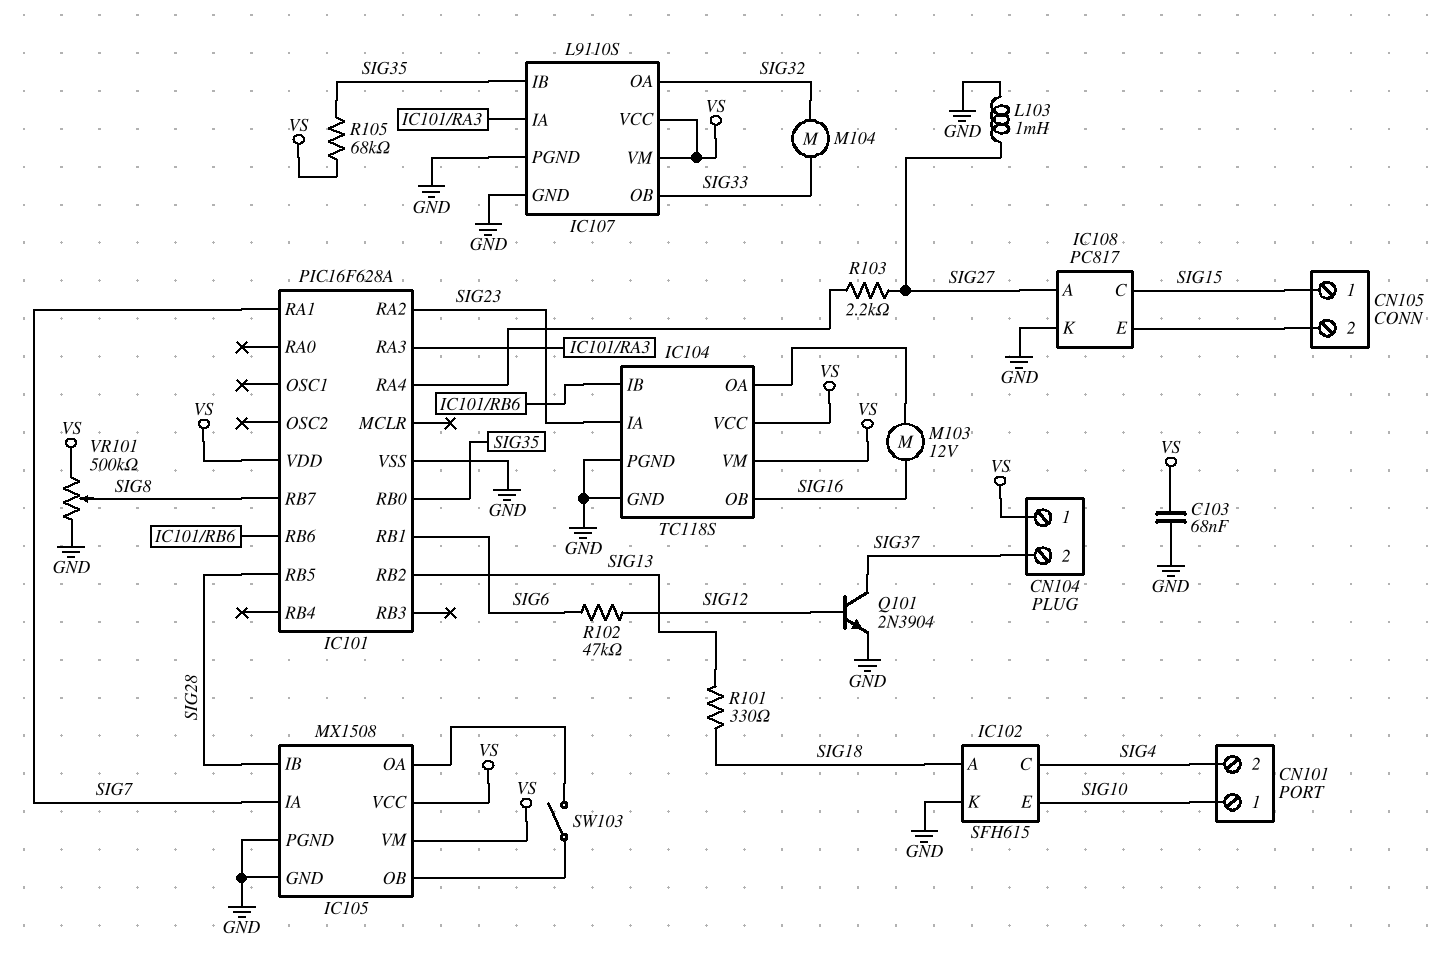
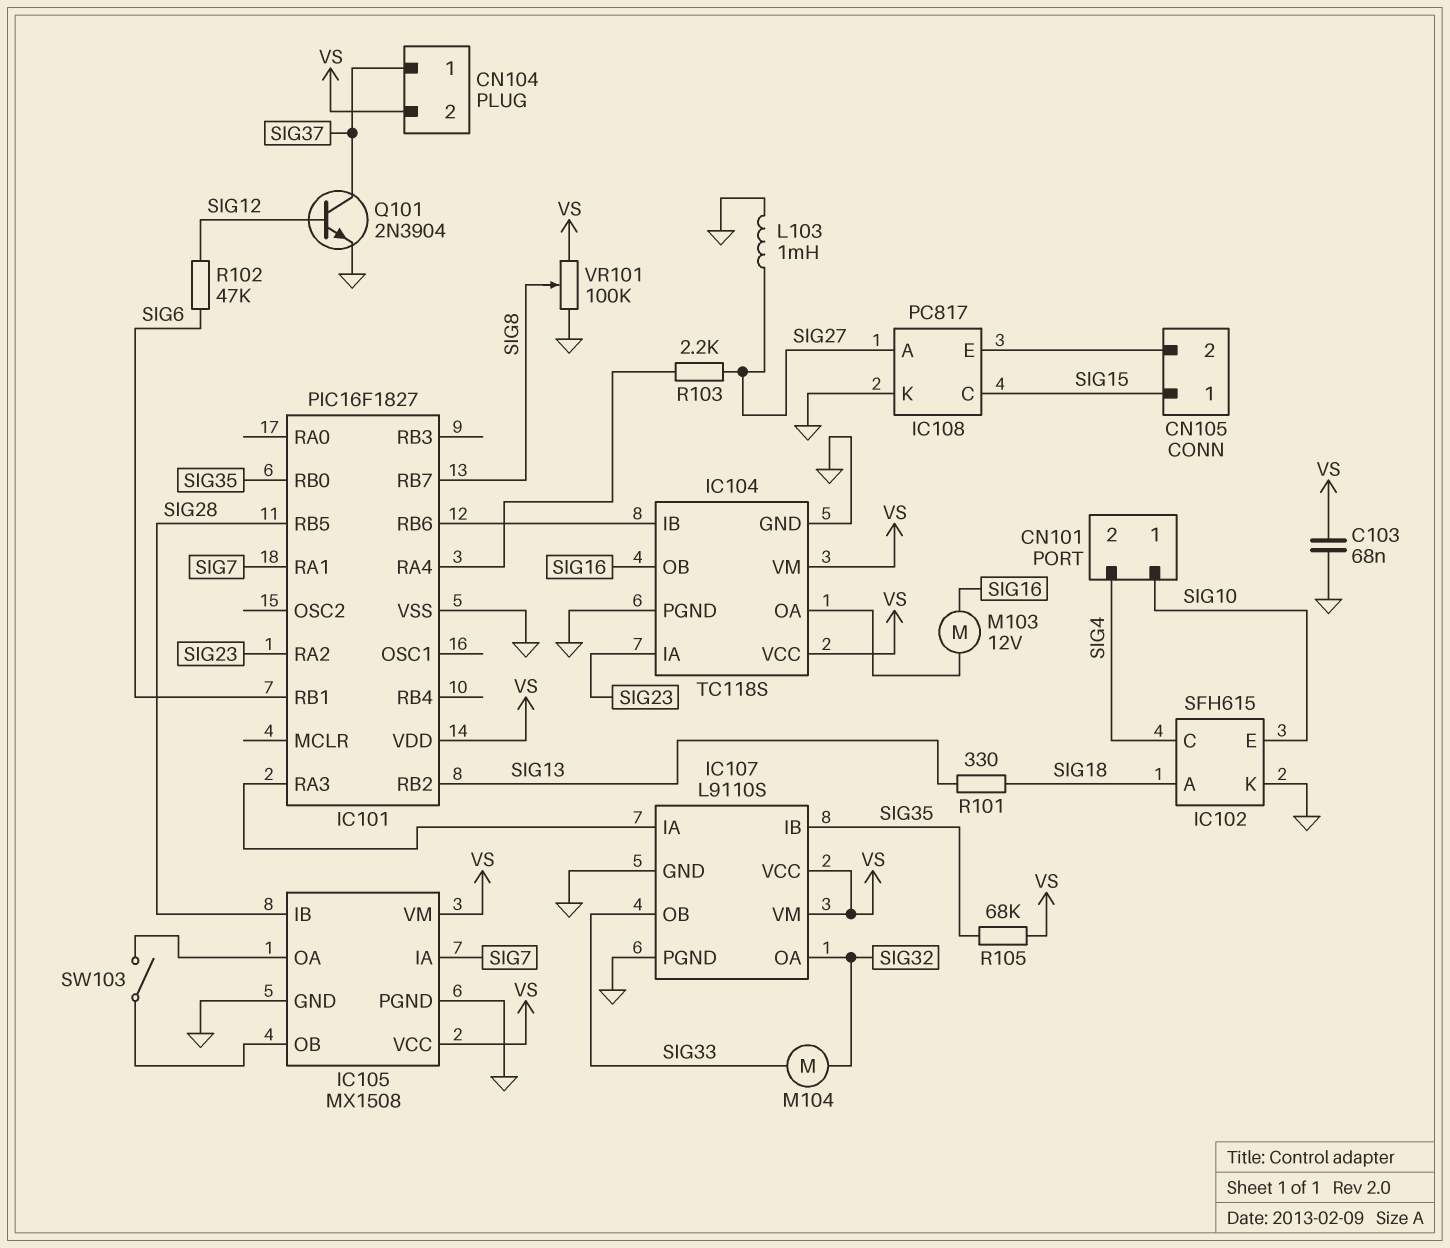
CN104 pin 1: VS -> SIG37
CN104 pin 2: SIG37 -> VS
IC101: PIC16F628A -> PIC16F1827
VR101: 500k (GND, VS, wiper SIG8) -> 100k (GND, VS, wiper SIG8)

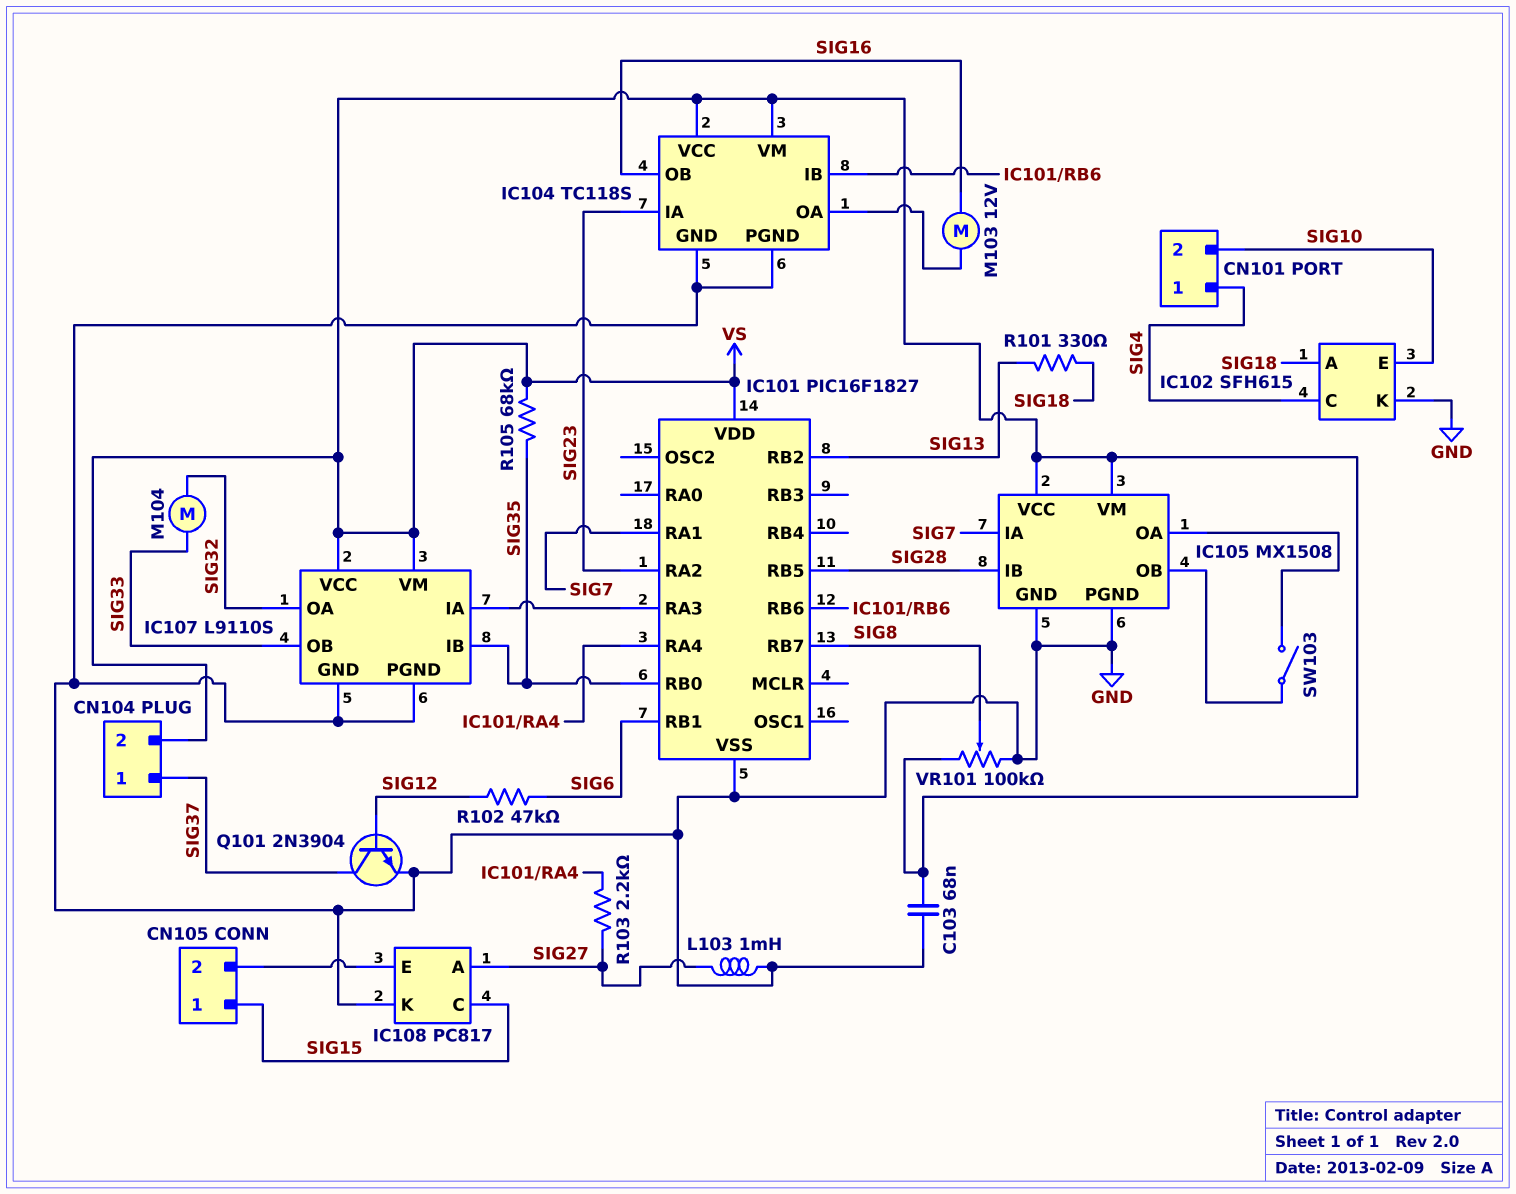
CN101 pin 1: SIG10 -> SIG4
CN101 pin 2: SIG4 -> SIG10

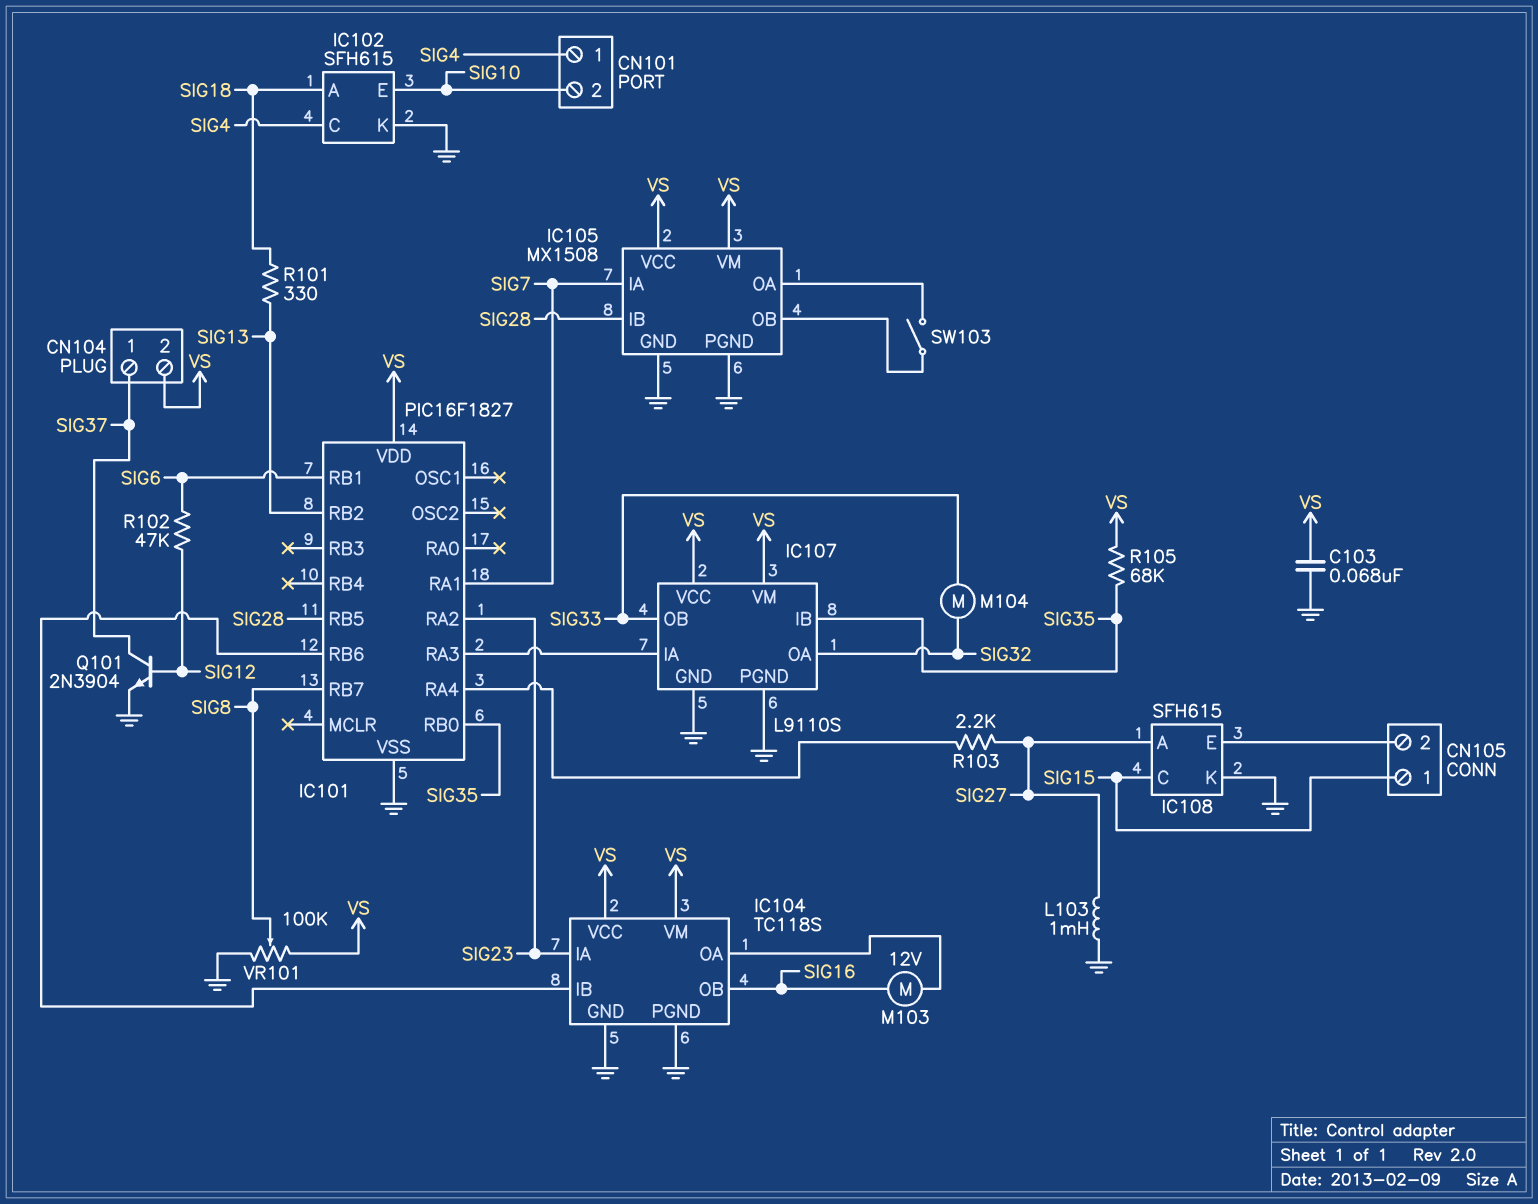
IC108: PC817 -> SFH615

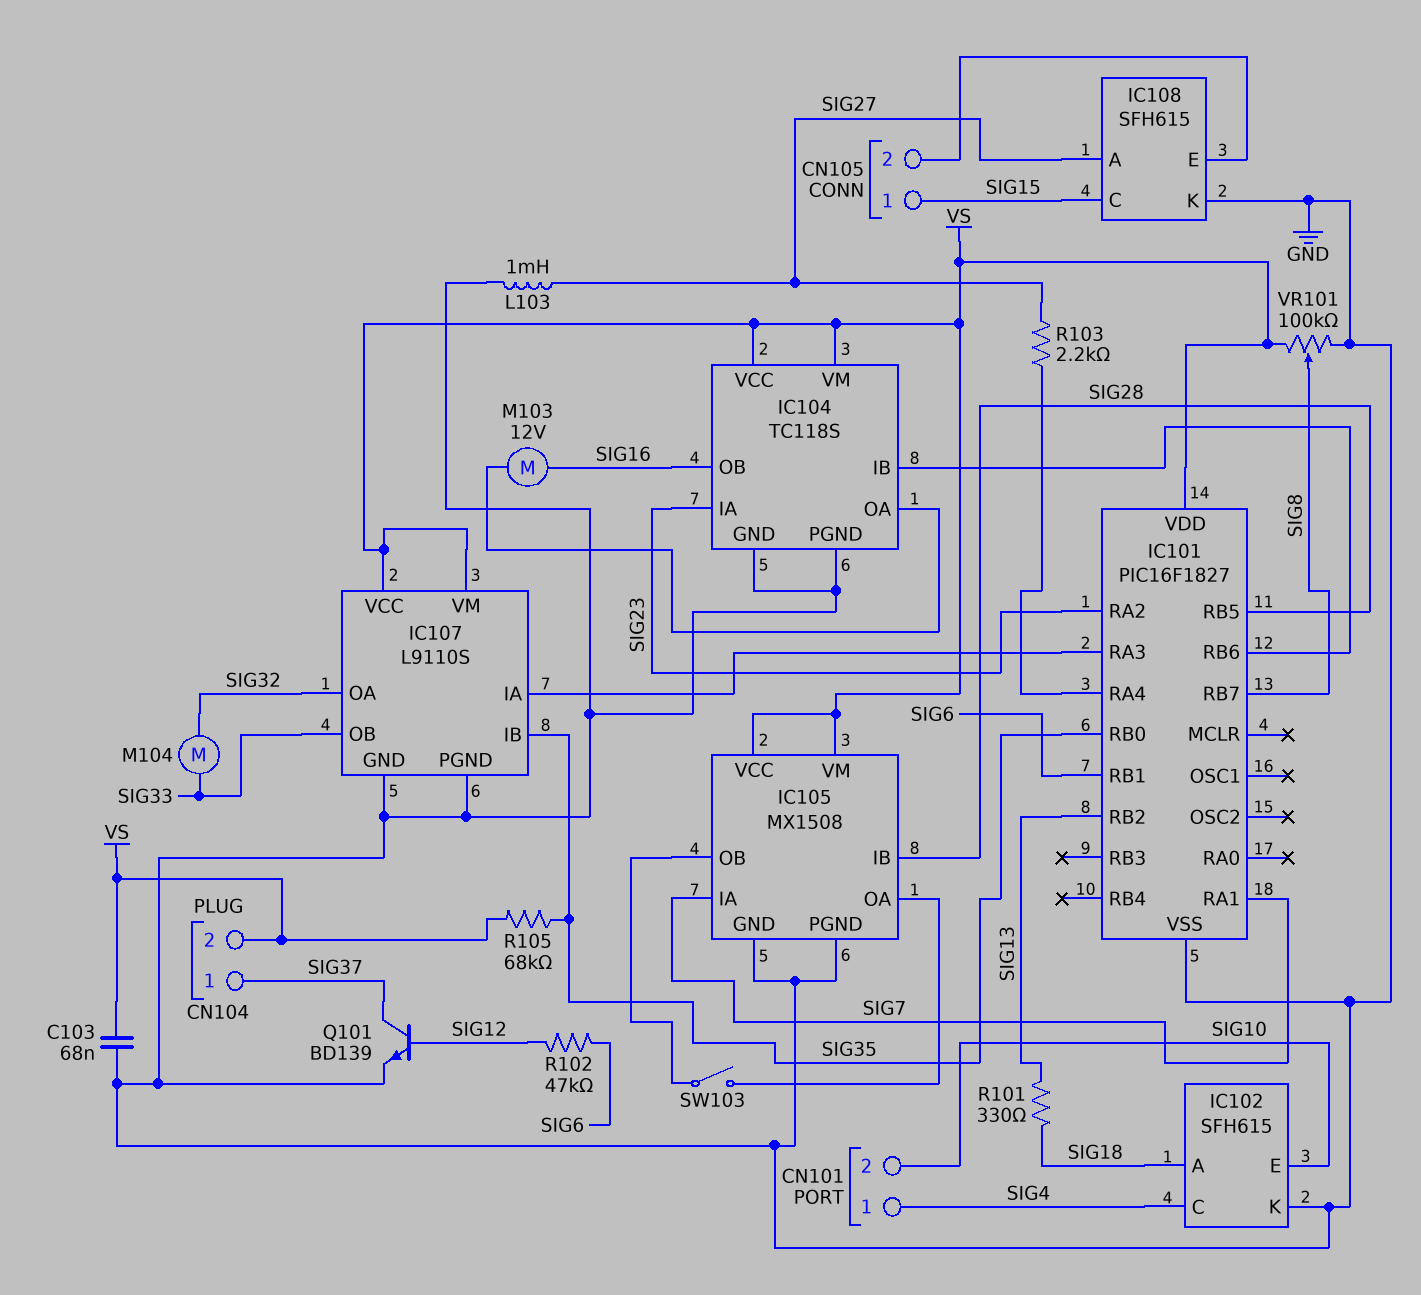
Q101: NPN 2N3904 (B SIG12, C SIG37, E GND) -> NPN BD139 (B SIG12, C SIG37, E GND)

